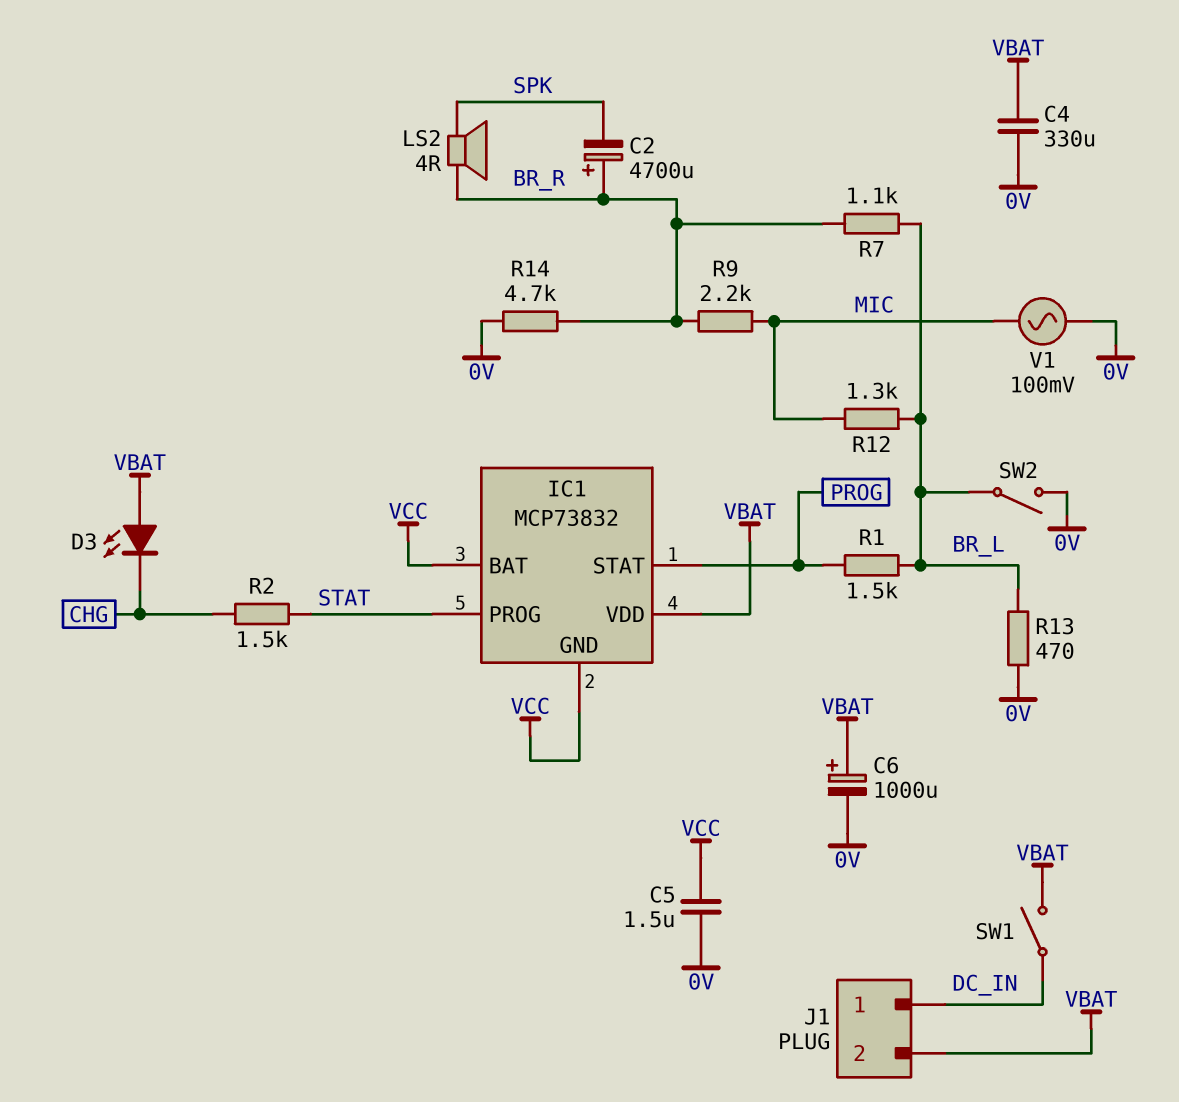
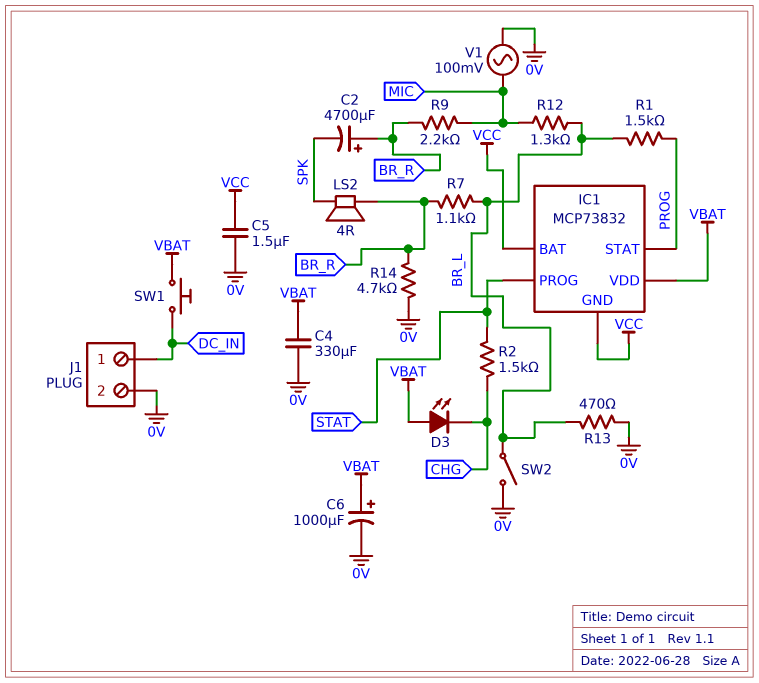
J1 pin 2: VBAT -> 0V
SW1: switch (DC_IN, VBAT) -> button (DC_IN, VBAT)

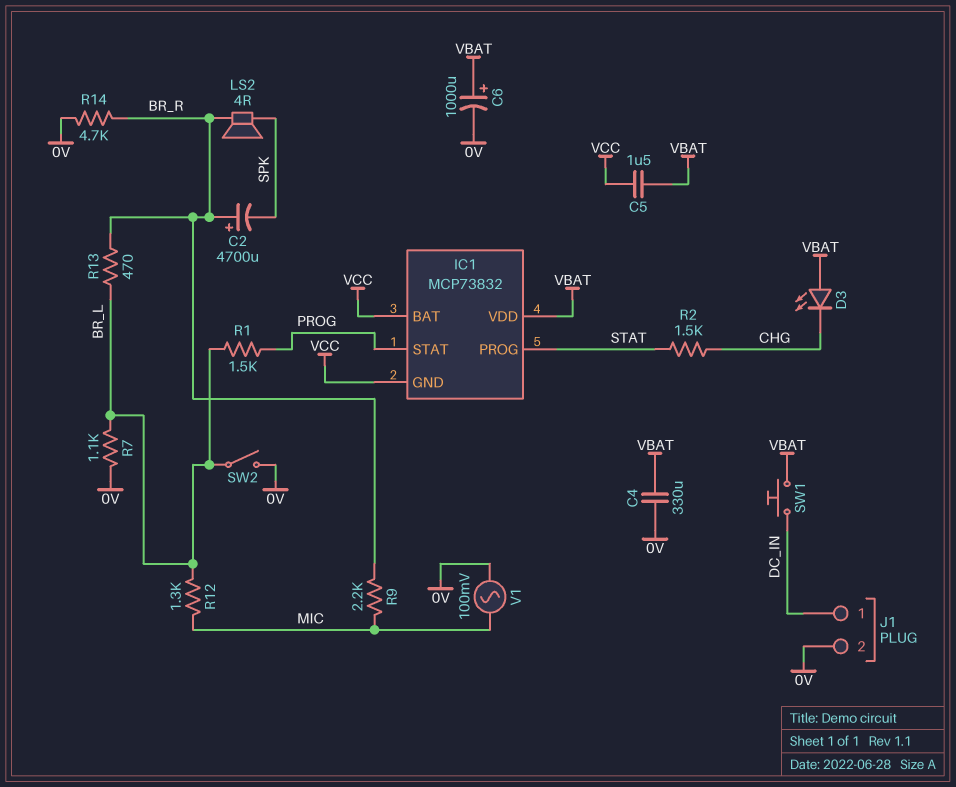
C5: 1.5uF (0V, VCC) -> 1.5uF (VBAT, VCC)
R7: 1.1k (BR_L, BR_R) -> 1.1k (0V, BR_L)
R13: 470 (0V, BR_L) -> 470 (BR_L, BR_R)

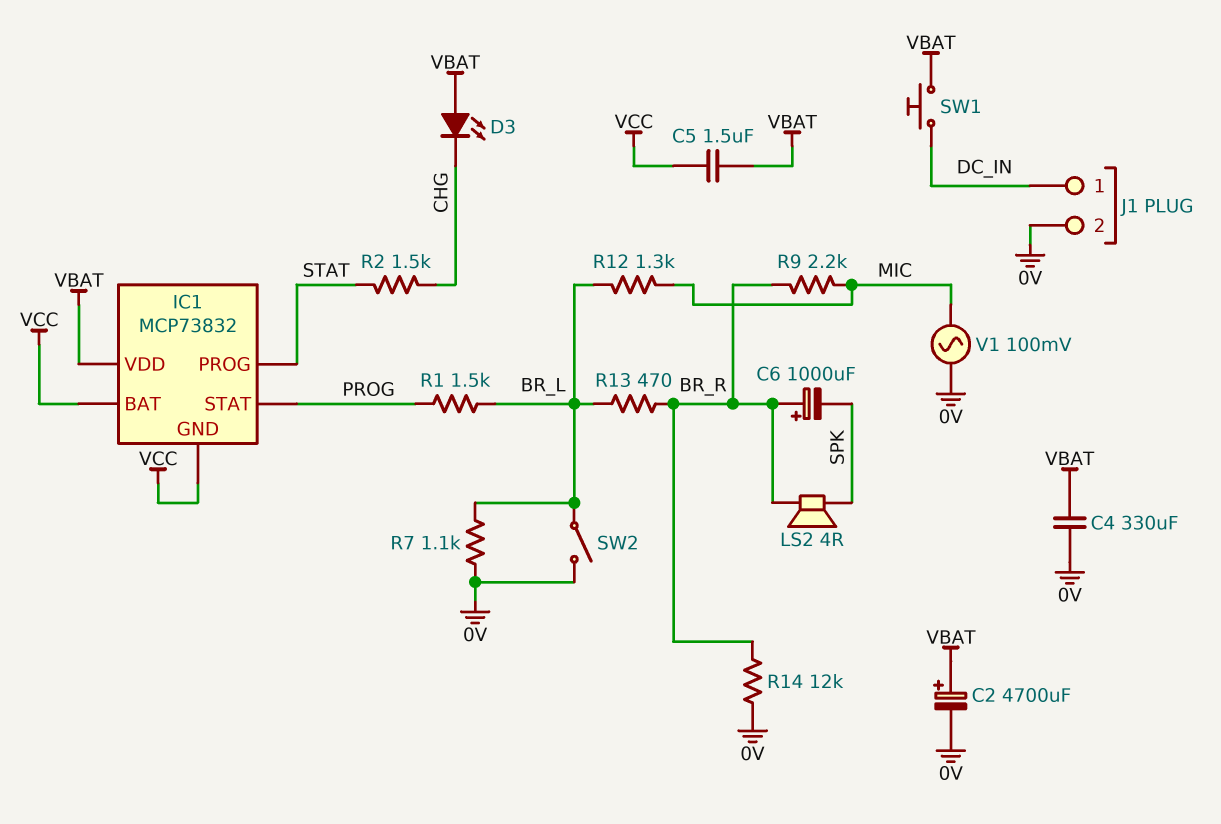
C2: 4700uF (plus BR_R, minus SPK) -> 4700uF (plus VBAT, minus 0V)
C6: 1000uF (plus VBAT, minus 0V) -> 1000uF (plus BR_R, minus SPK)
R14: 4.7k (0V, BR_R) -> 12k (0V, BR_R)

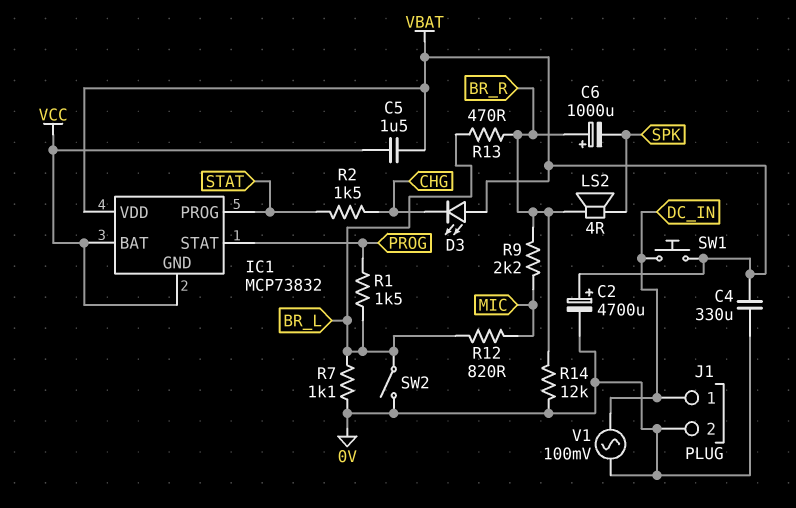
R12: 1.3k (BR_L, MIC) -> 820 (BR_L, MIC)
V1: AC 100mV (0V, MIC) -> AC 100mV (0V, DC_IN)

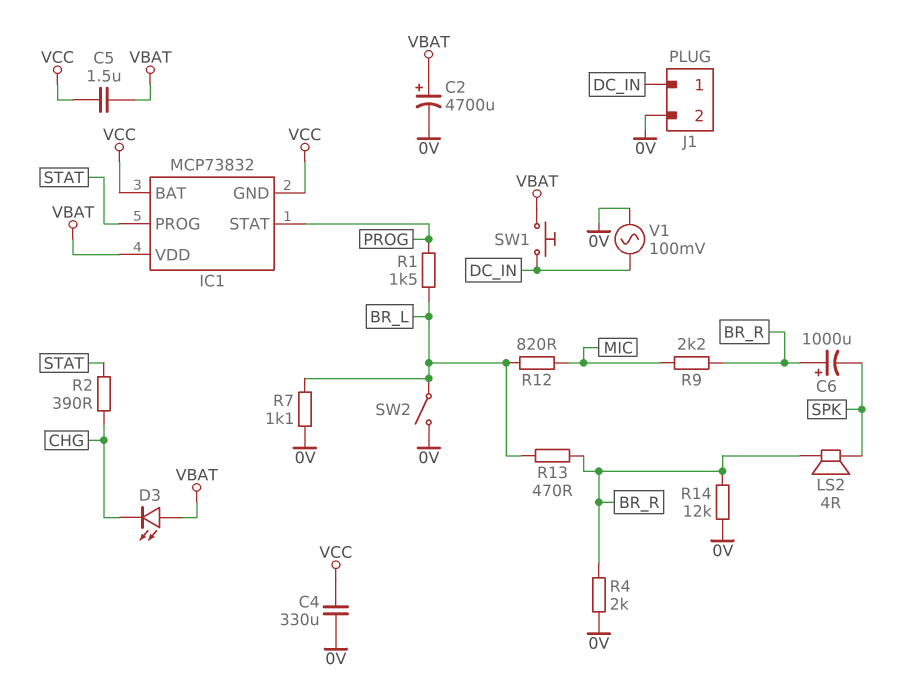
C4: 330uF (0V, VBAT) -> 330uF (0V, VCC)
R2: 1.5k (CHG, STAT) -> 390 (CHG, STAT)
R4: none -> 2k (0V, BR_R)

